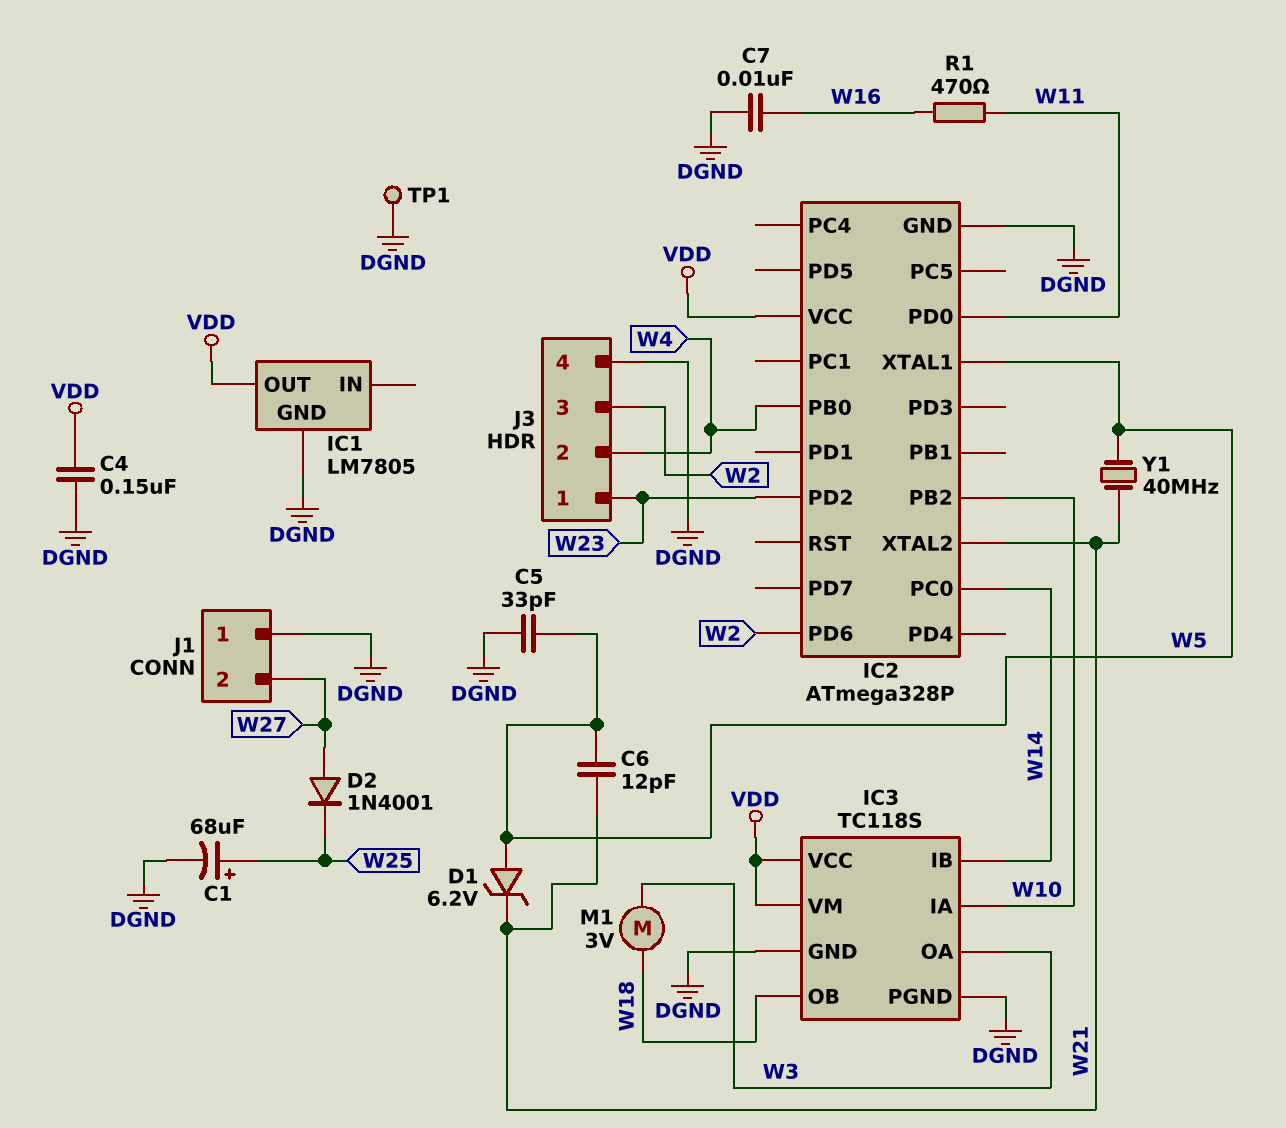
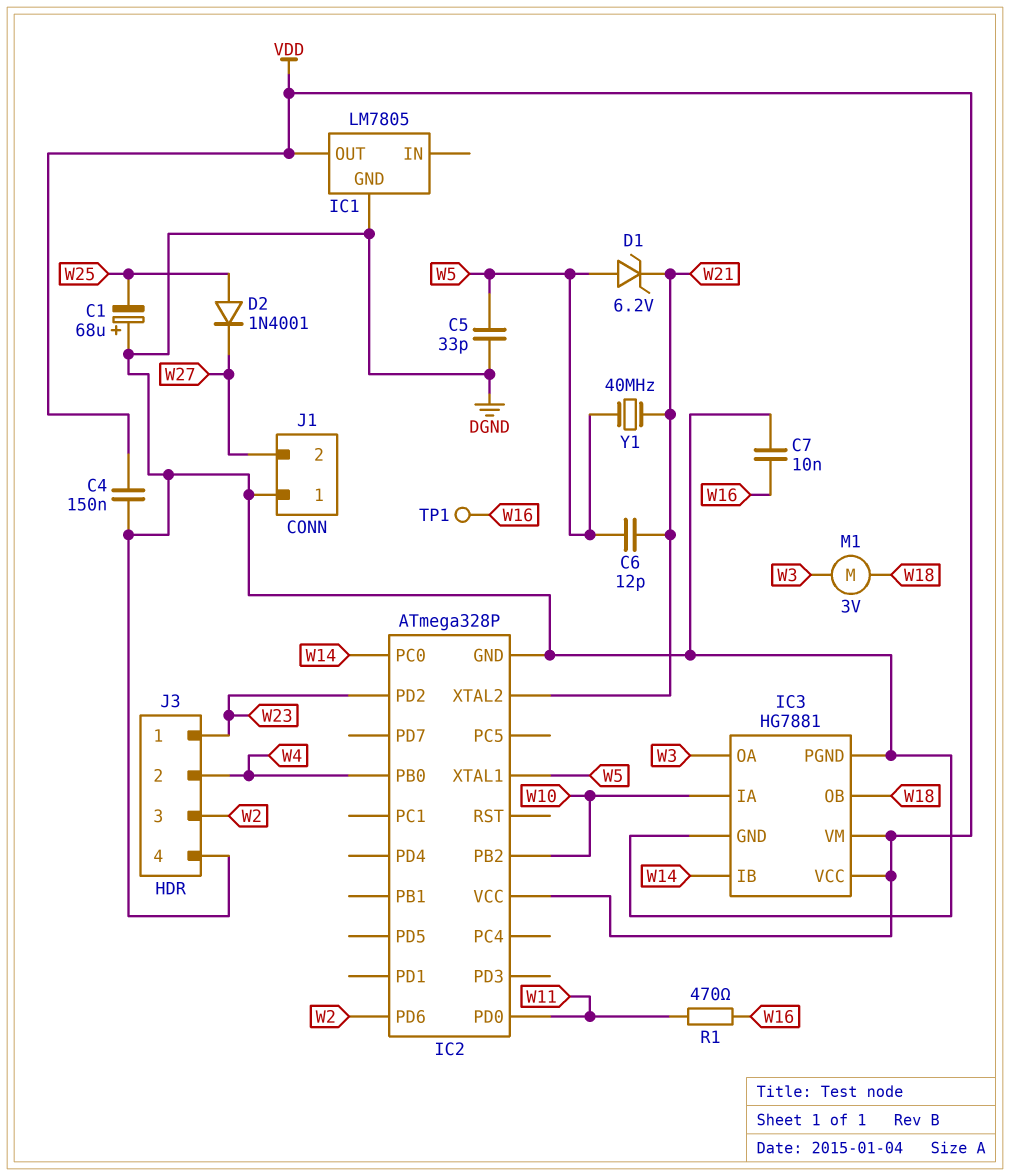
C1: 68uF (plus W25, minus DGND) -> 68uF (plus DGND, minus W25)
D2: diode 1N4001 (A W27, K W25) -> diode 1N4001 (A W25, K W27)
IC3: TC118S -> HG7881
TP1: test point (DGND) -> test point (W16)

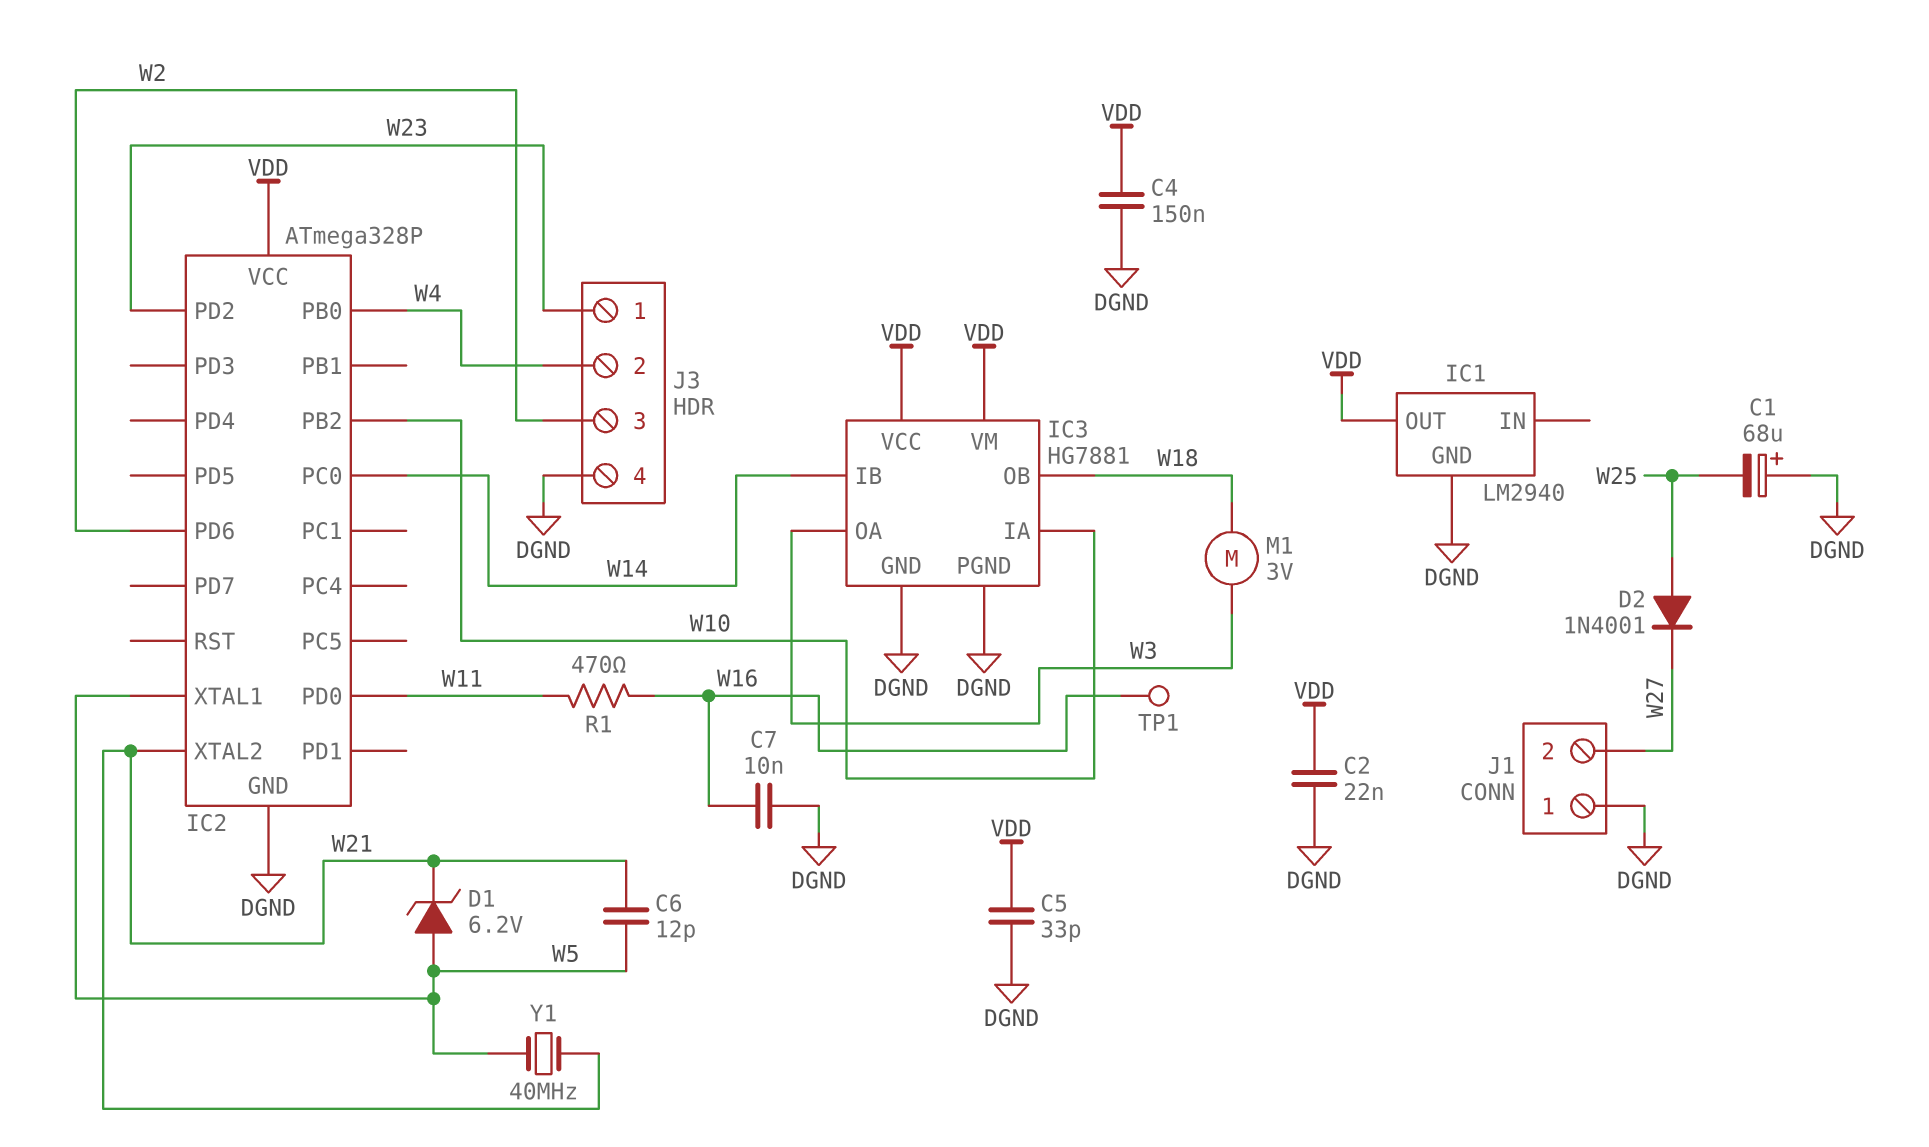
C2: none -> 22nF (DGND, VDD)
C5: 33pF (DGND, W5) -> 33pF (DGND, VDD)
IC1: LM7805 -> LM2940

